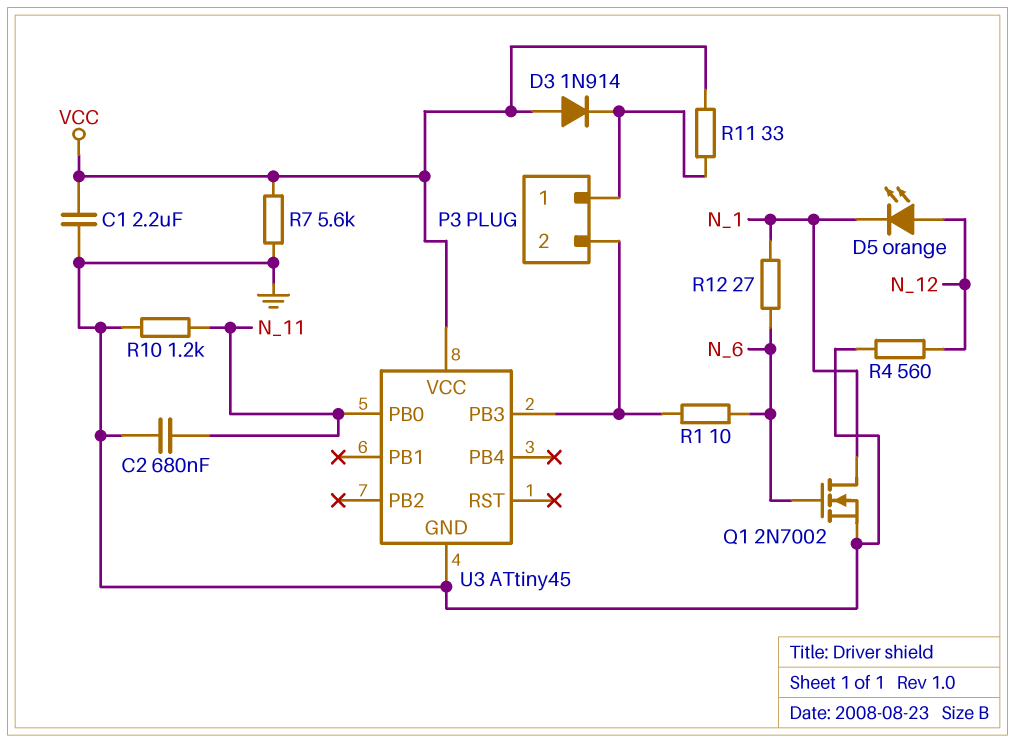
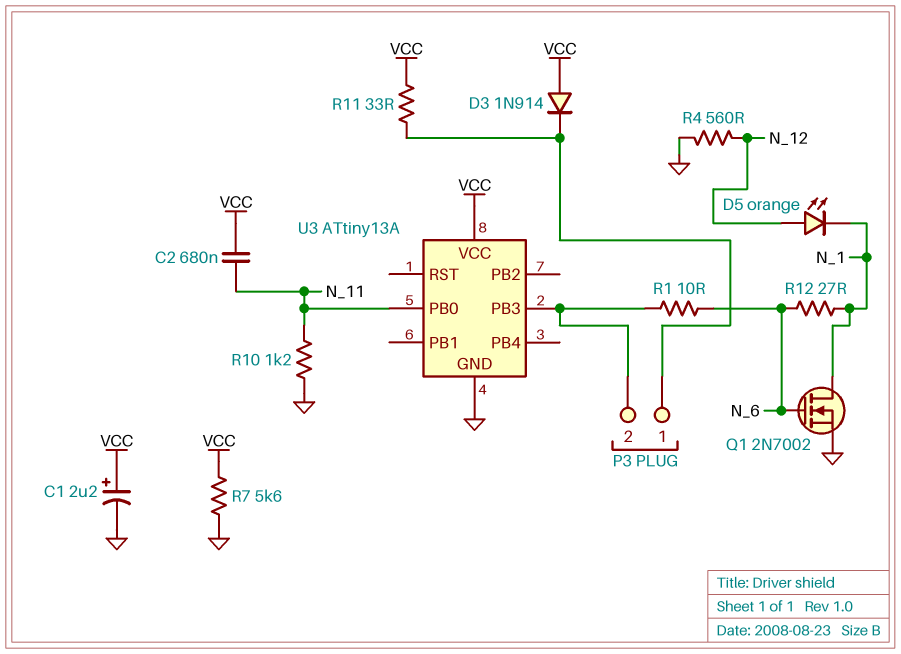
C1: 2.2uF (GND, VCC) -> 2.2uF (plus VCC, minus GND)
C2: 680nF (GND, N_11) -> 680nF (N_11, VCC)
U3: ATtiny45 -> ATtiny13A

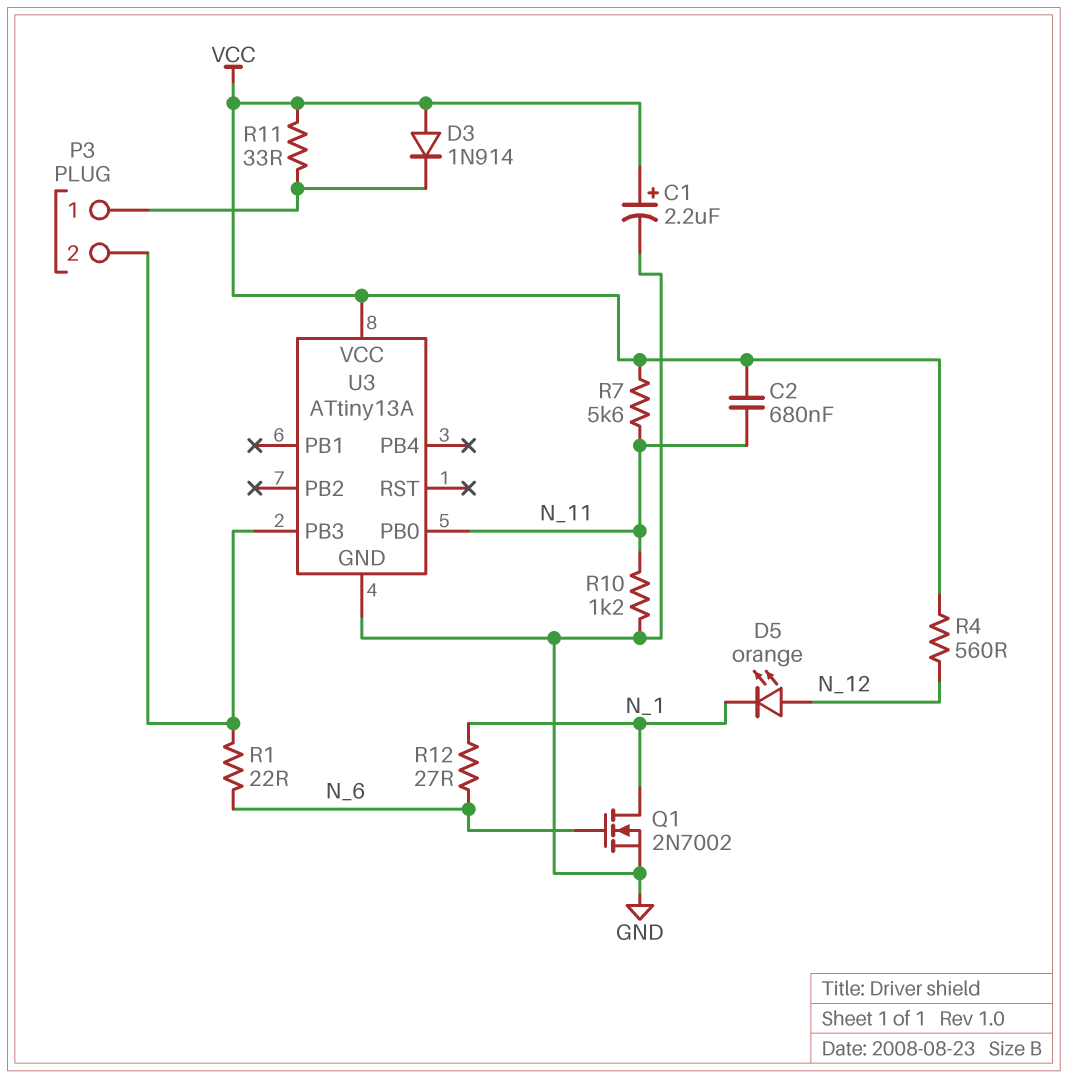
R1: 10 (N_6, P3/2) -> 22 (N_6, P3/2)
R4: 560 (GND, N_12) -> 560 (N_12, VCC)
R7: 5.6k (GND, VCC) -> 5.6k (N_11, VCC)

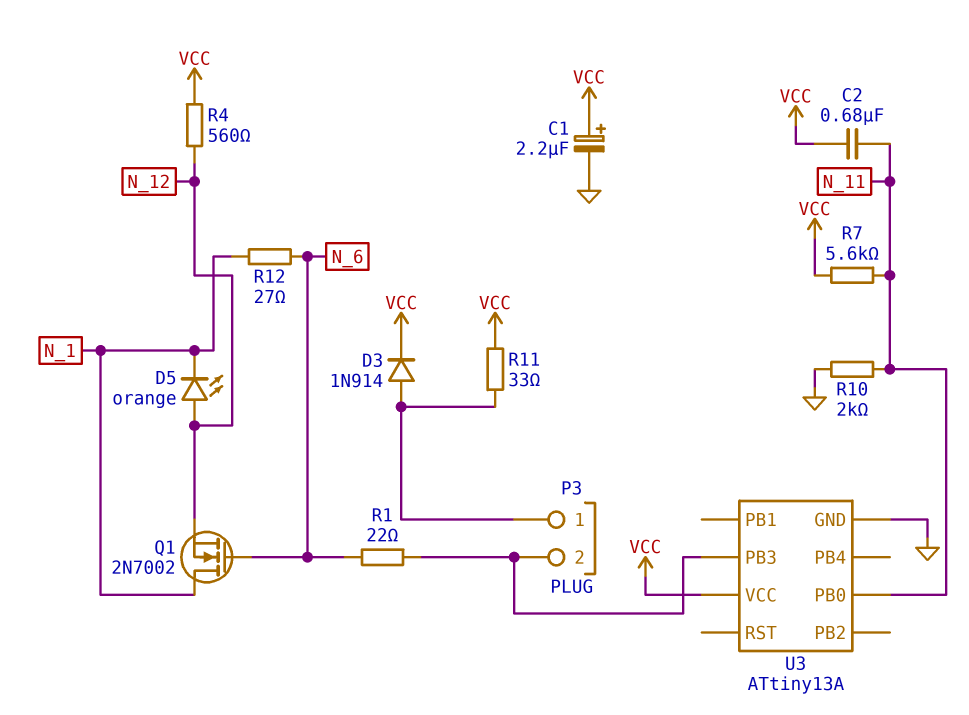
D3: diode 1N914 (A VCC, K P3/1) -> diode 1N914 (A P3/1, K VCC)
Q1: NMOS 2N7002 (G N_6, D N_1, S GND) -> NMOS 2N7002 (G N_6, D N_1, S N_12)
R10: 1.2k (GND, N_11) -> 2k (GND, N_11)

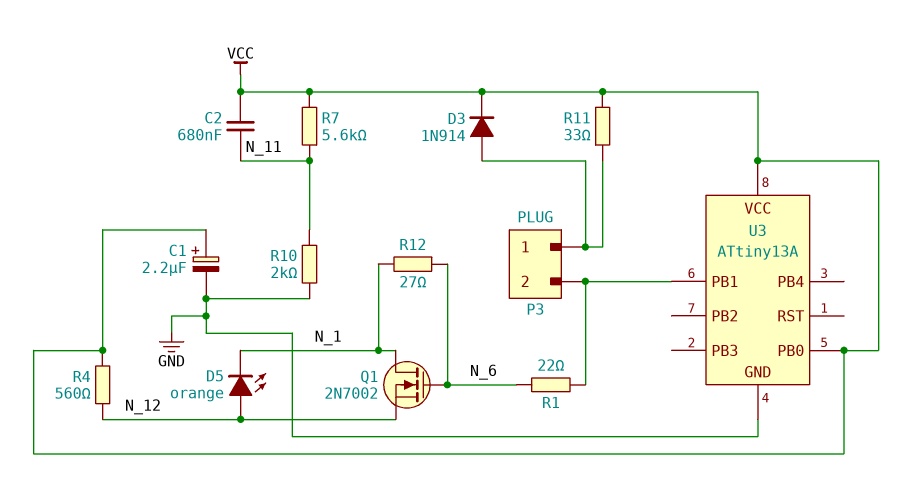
U3 pin PB0: N_11 -> VCC
U3 pin PB1: none -> P3/2
U3 pin PB3: P3/2 -> none

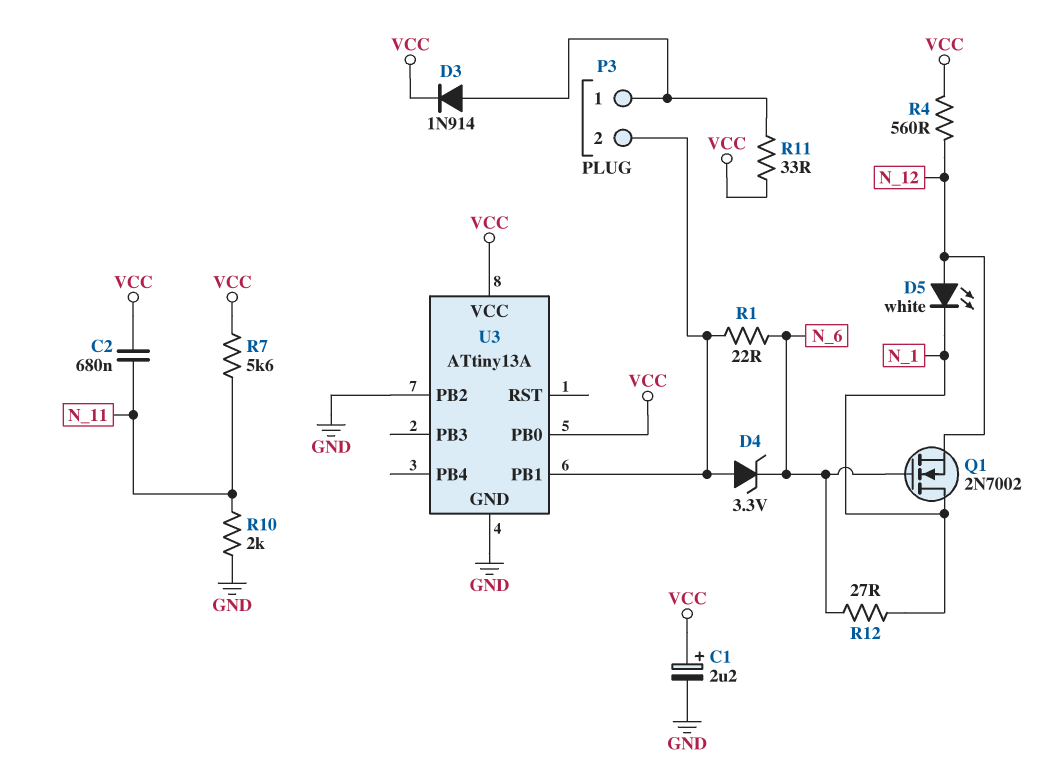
D4: none -> zener 3.3V (A P3/2, K N_6)
D5: LED orange (A N_12, K N_1) -> LED white (A N_12, K N_1)
U3 pin PB2: none -> GND

